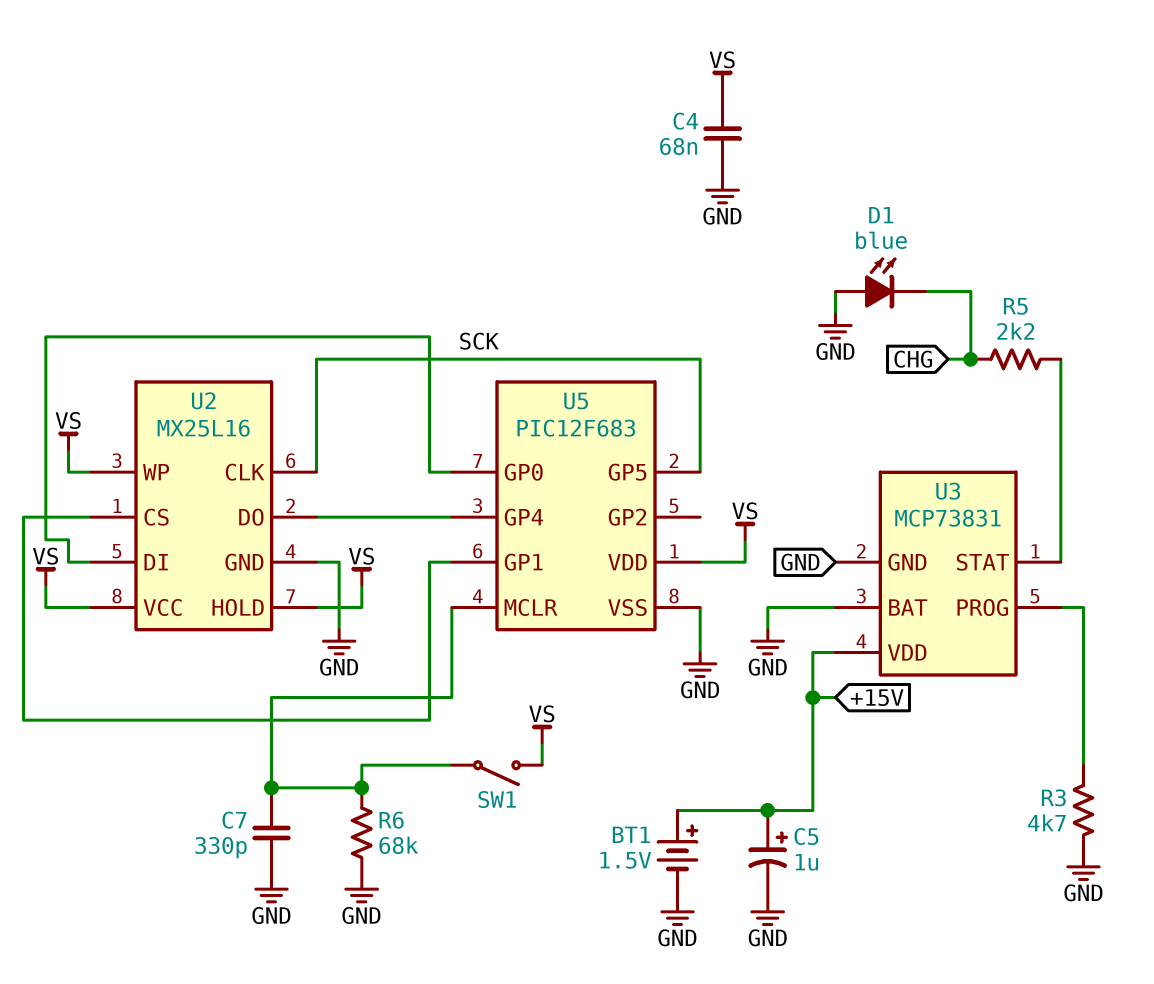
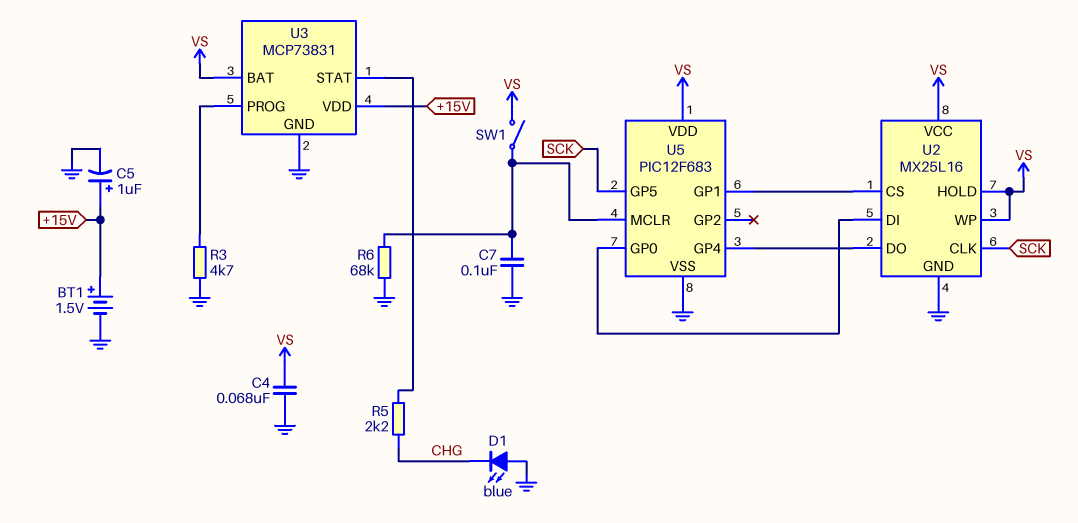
C7: 330pF (GND, U5/MCLR) -> 100nF (GND, U5/MCLR)
U3 pin BAT: GND -> VS

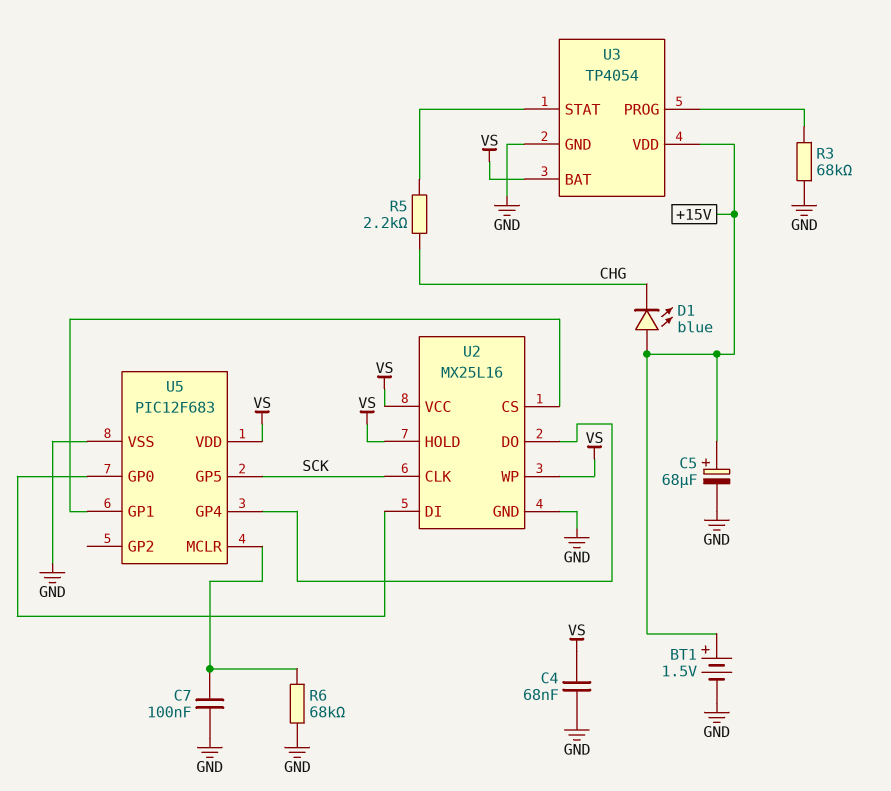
C5: 1uF (plus +15V, minus GND) -> 68uF (plus +15V, minus GND)
D1: LED blue (A GND, K CHG) -> LED blue (A +15V, K CHG)
R3: 4.7k (GND, U3/PROG) -> 68k (GND, U3/PROG)
SW1: switch (U5/MCLR, VS) -> none
U3: MCP73831 -> TP4054

